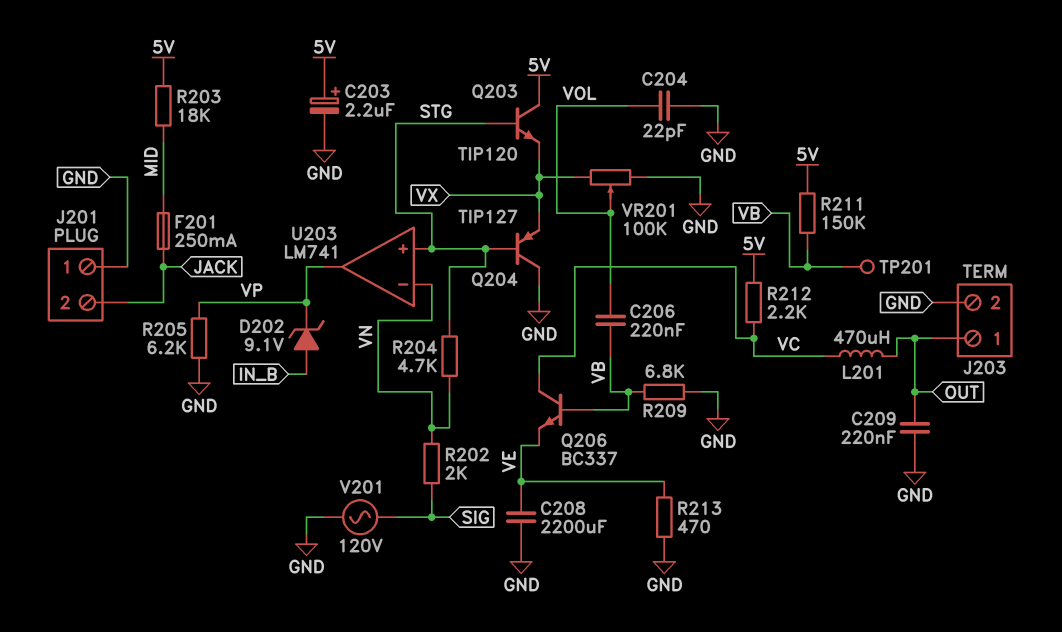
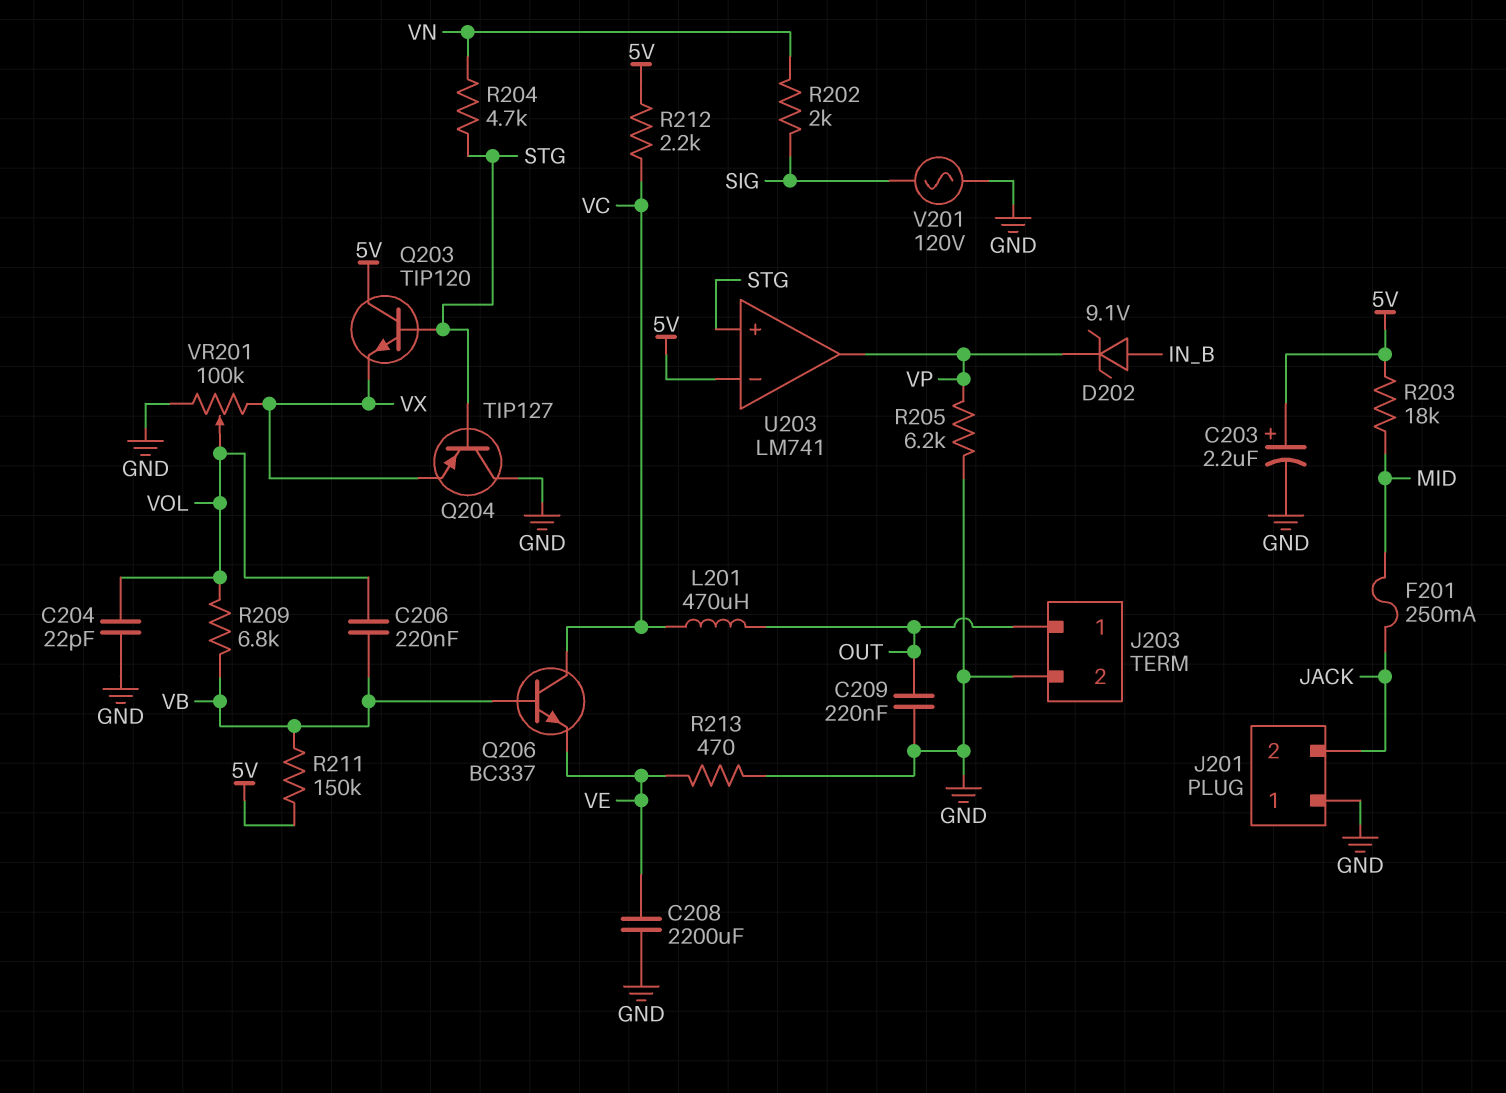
R209: 6.8k (GND, VB) -> 6.8k (VB, VOL)
TP201: test point (VB) -> none
U203 pin in-: VN -> 5V

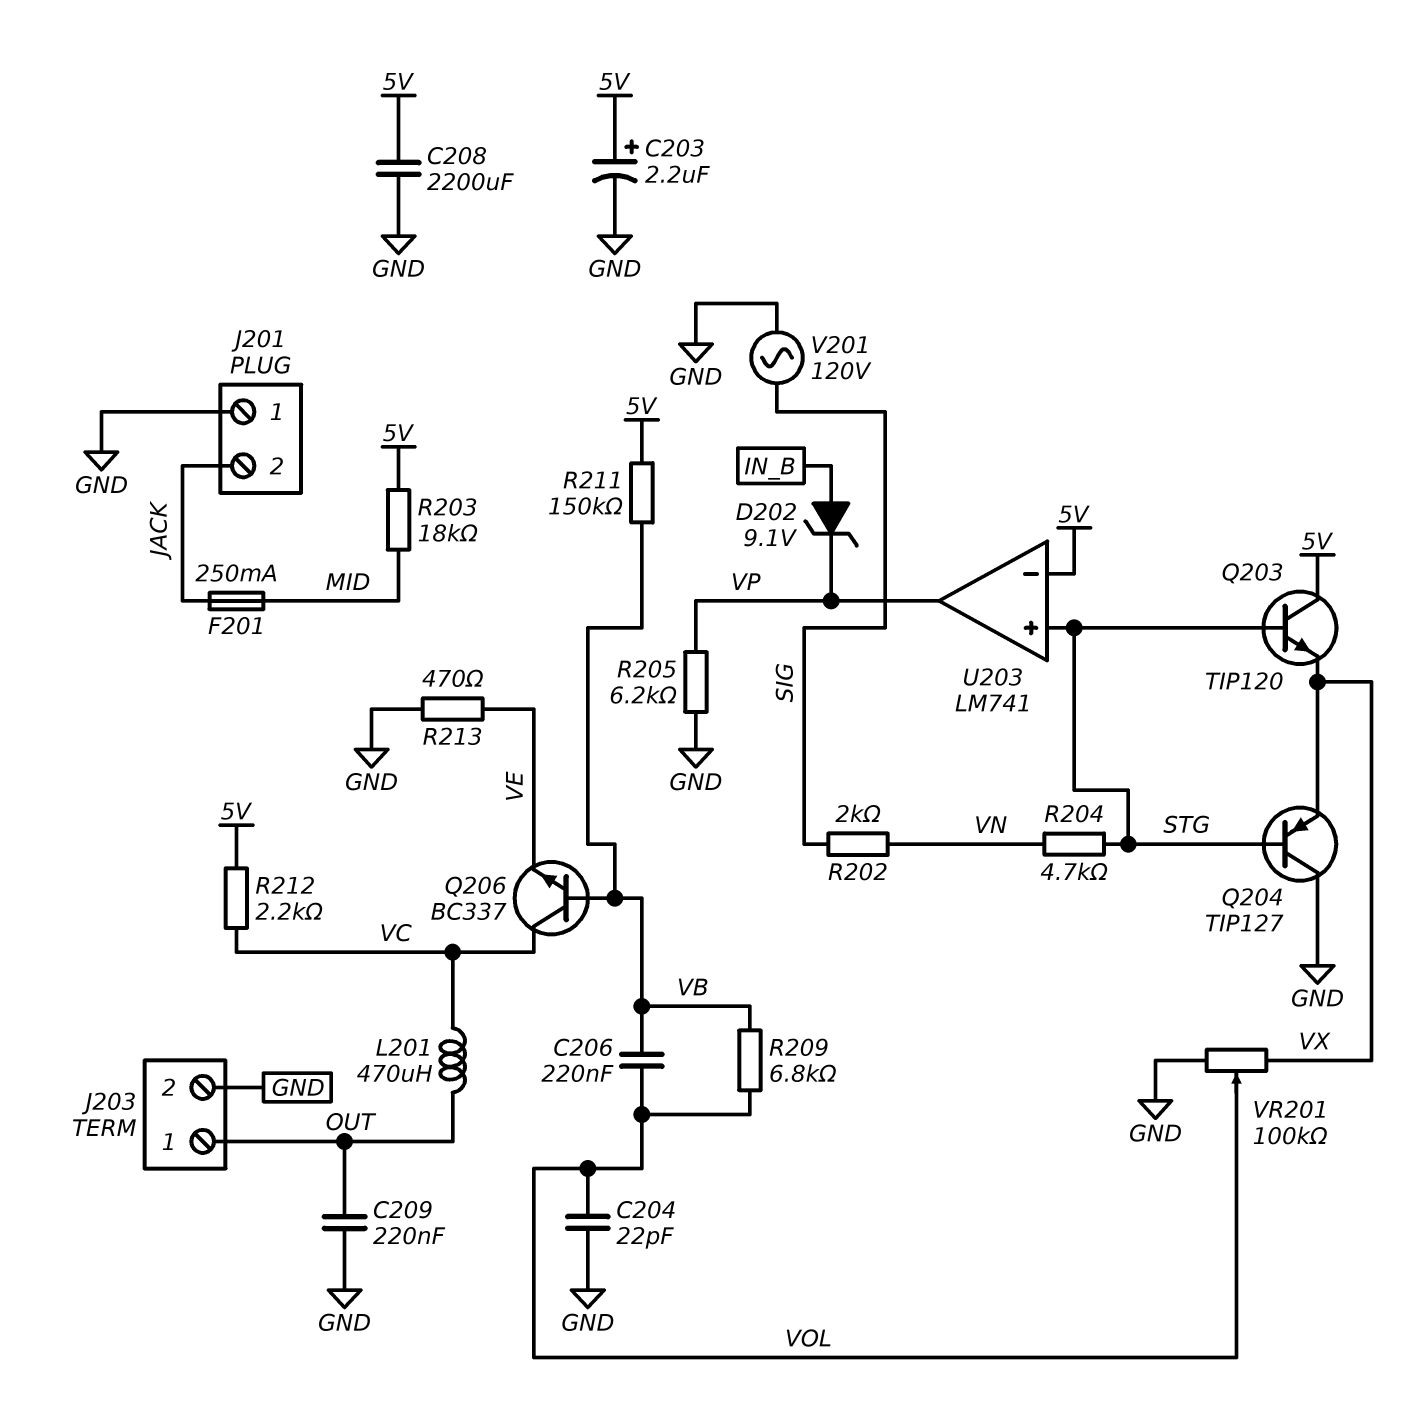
C208: 2200uF (GND, VE) -> 2200uF (5V, GND)

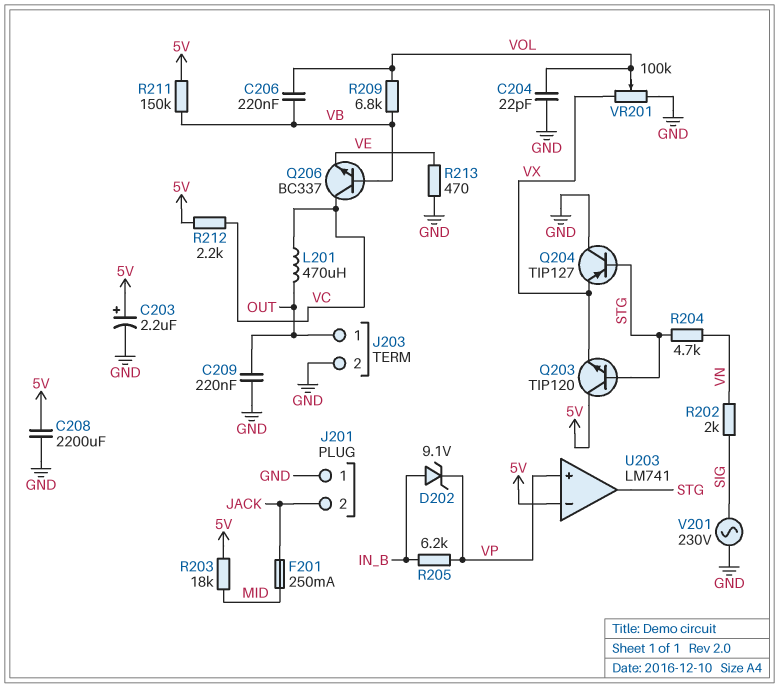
R205: 6.2k (GND, VP) -> 6.2k (IN_B, VP)
U203 pin in+: STG -> VP
U203 pin out: VP -> STG
V201: AC 120V (GND, SIG) -> AC 230V (GND, SIG)

